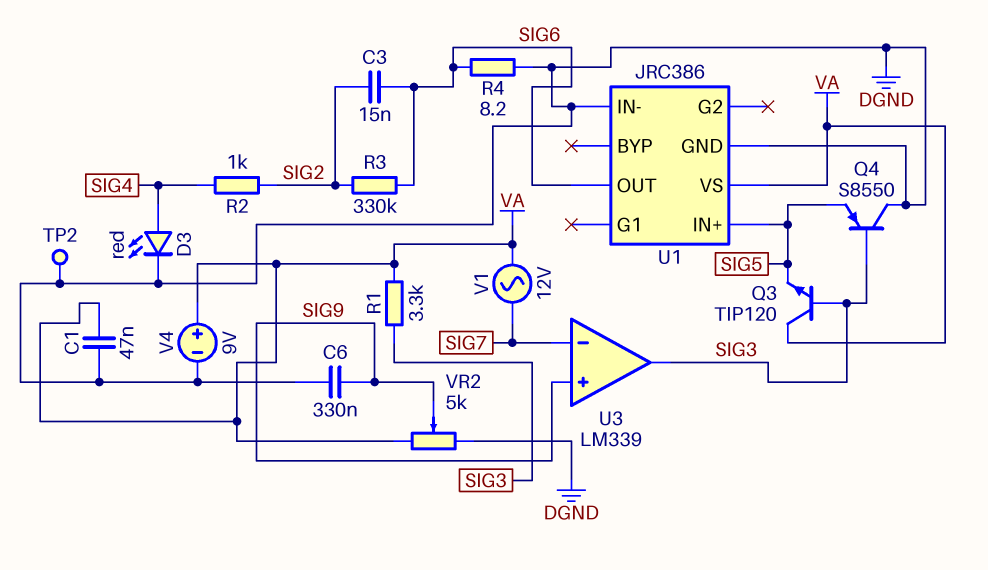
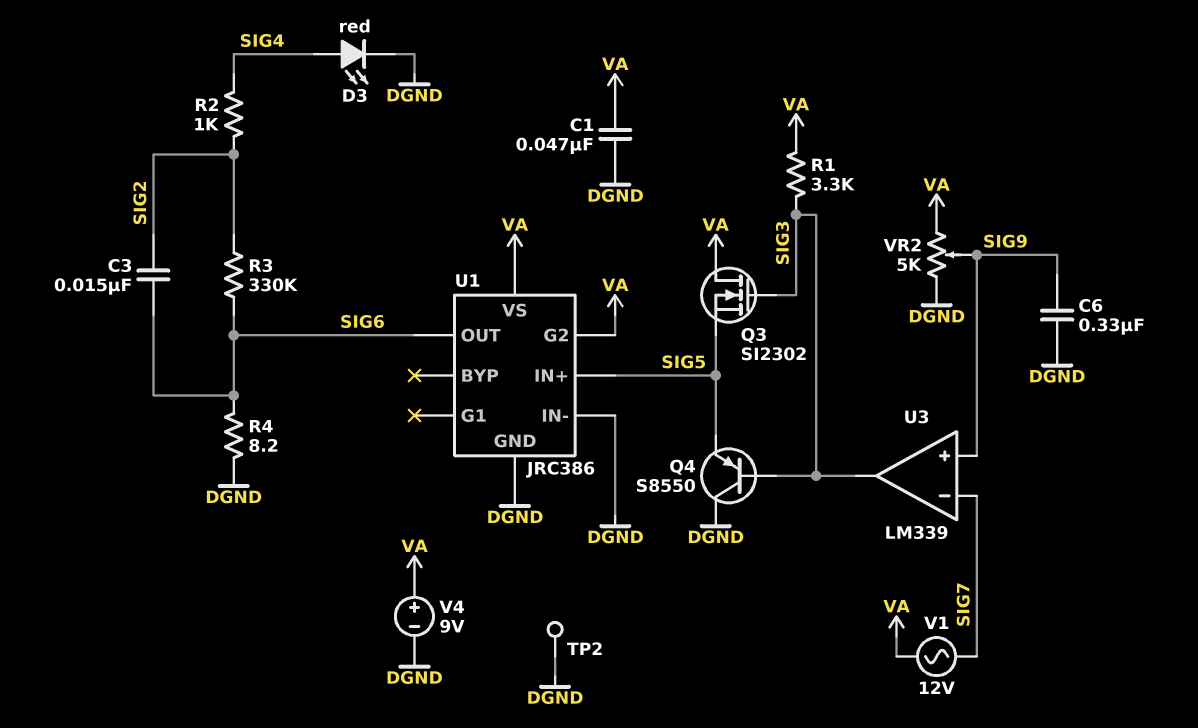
Q3: NPN TIP120 (B SIG3, C VA, E SIG5) -> NMOS SI2302 (G SIG3, D VA, S SIG5)
U1 pin G2: none -> VA

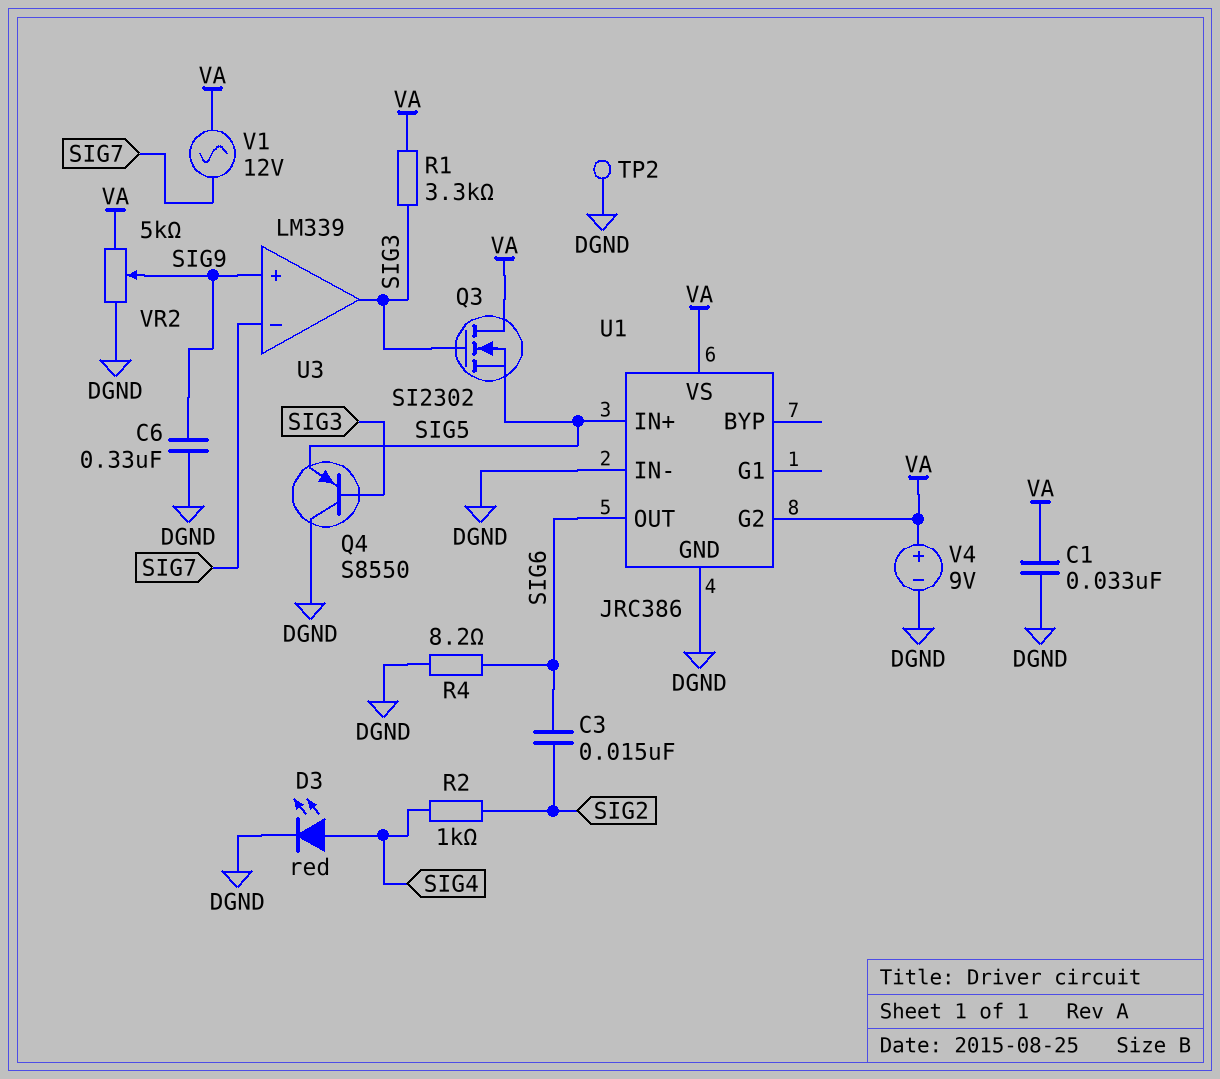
C1: 47nF (DGND, VA) -> 33nF (DGND, VA)
R3: 330k (SIG2, SIG6) -> none

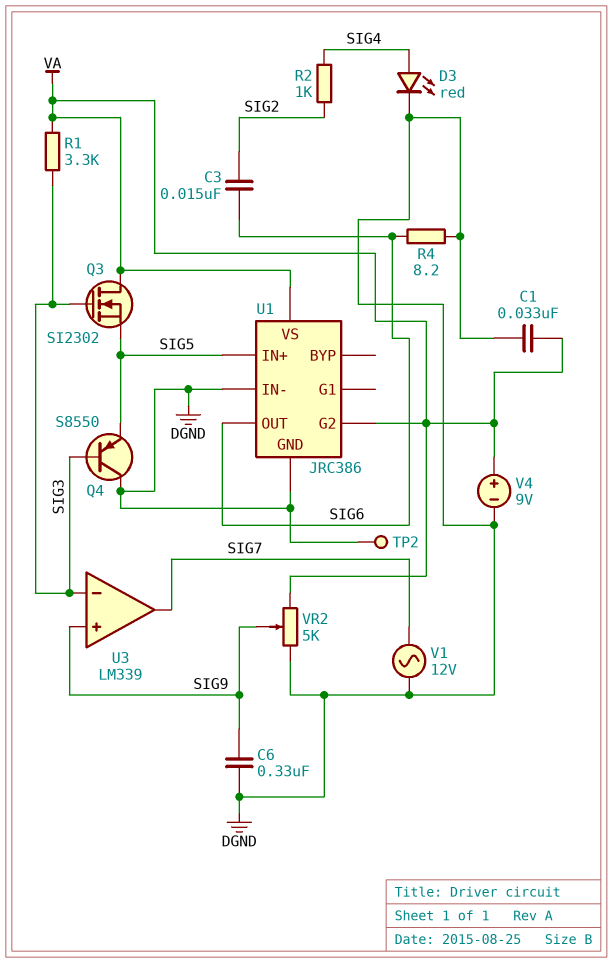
U3 pin in-: SIG7 -> SIG3
U3 pin out: SIG3 -> SIG7
V1: AC 12V (SIG7, VA) -> AC 12V (DGND, SIG7)

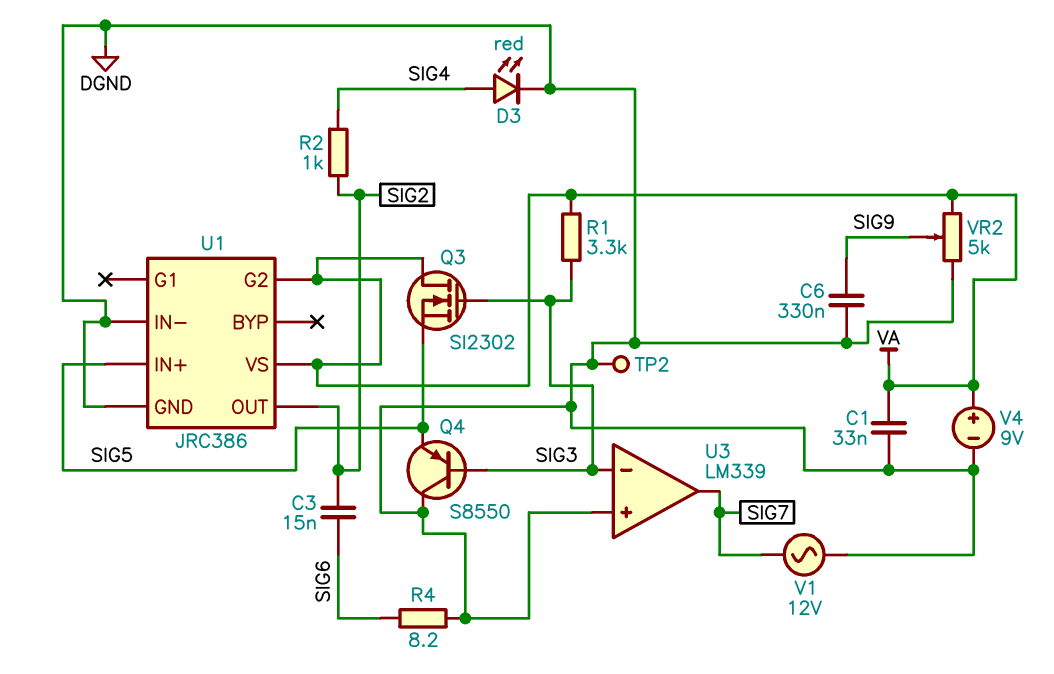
U1 pin OUT: SIG6 -> SIG2
U3 pin in+: SIG9 -> DGND

